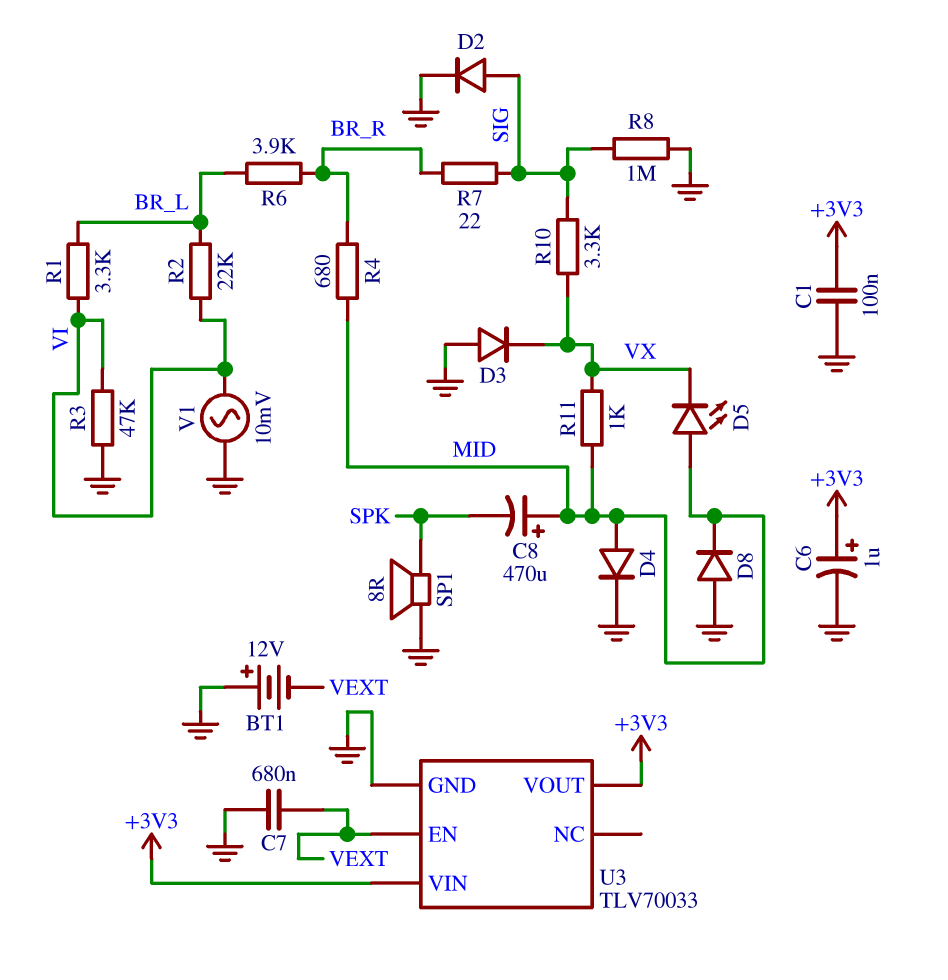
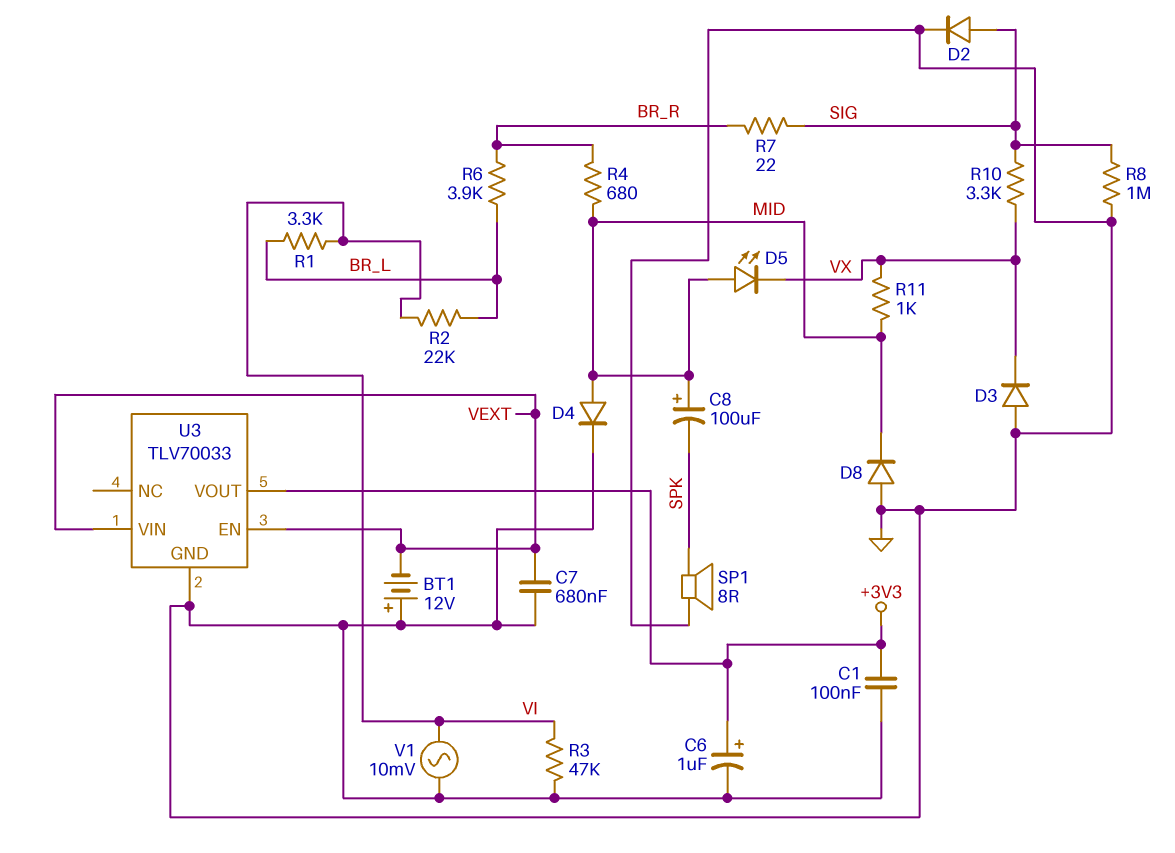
C8: 470uF (plus MID, minus SPK) -> 100uF (plus MID, minus SPK)
U3 pin VIN: +3V3 -> VEXT

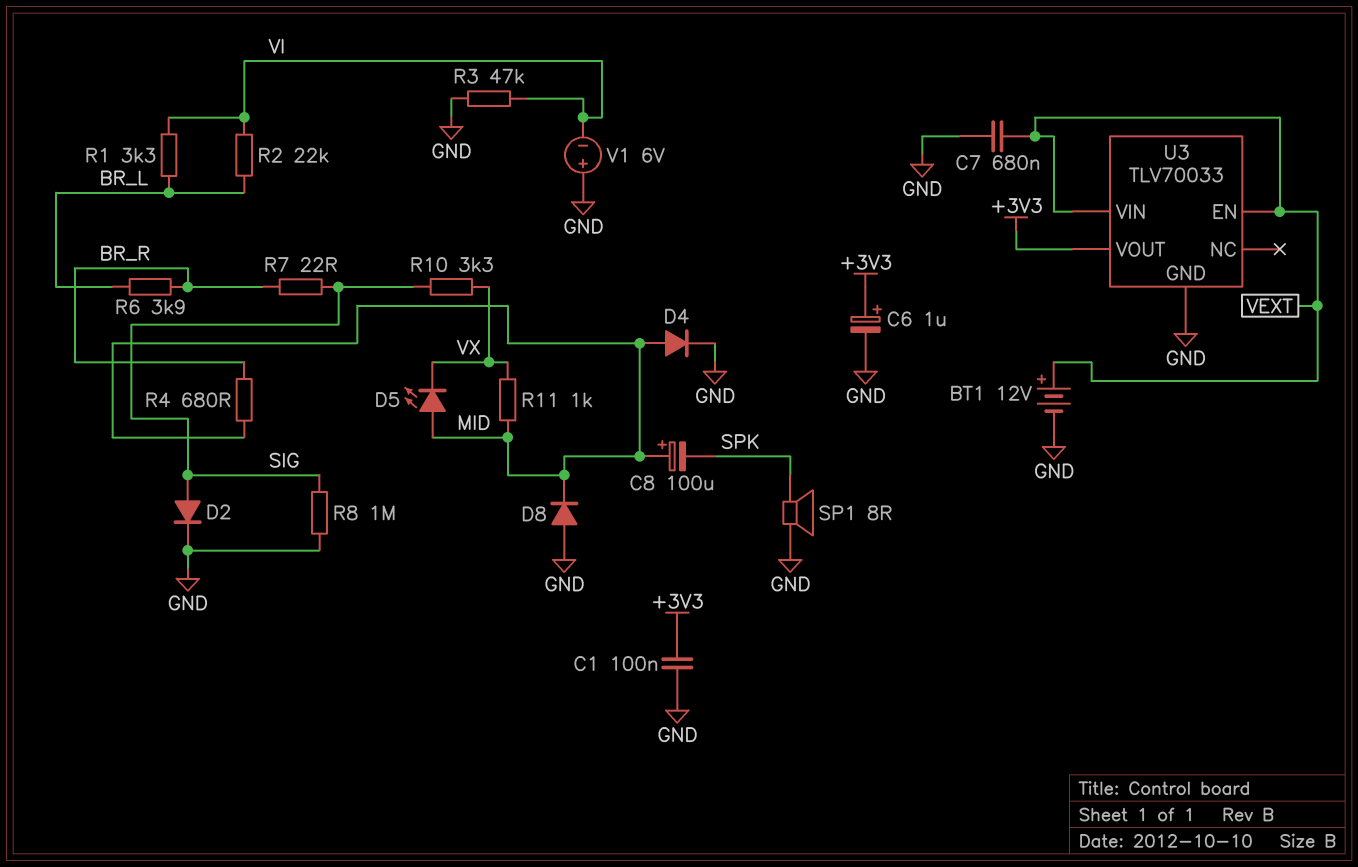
BT1: 12V (plus GND, minus VEXT) -> 12V (plus VEXT, minus GND)
D3: diode (A GND, K VX) -> none
V1: AC 10mV (GND, VI) -> 6V (plus GND, minus VI)

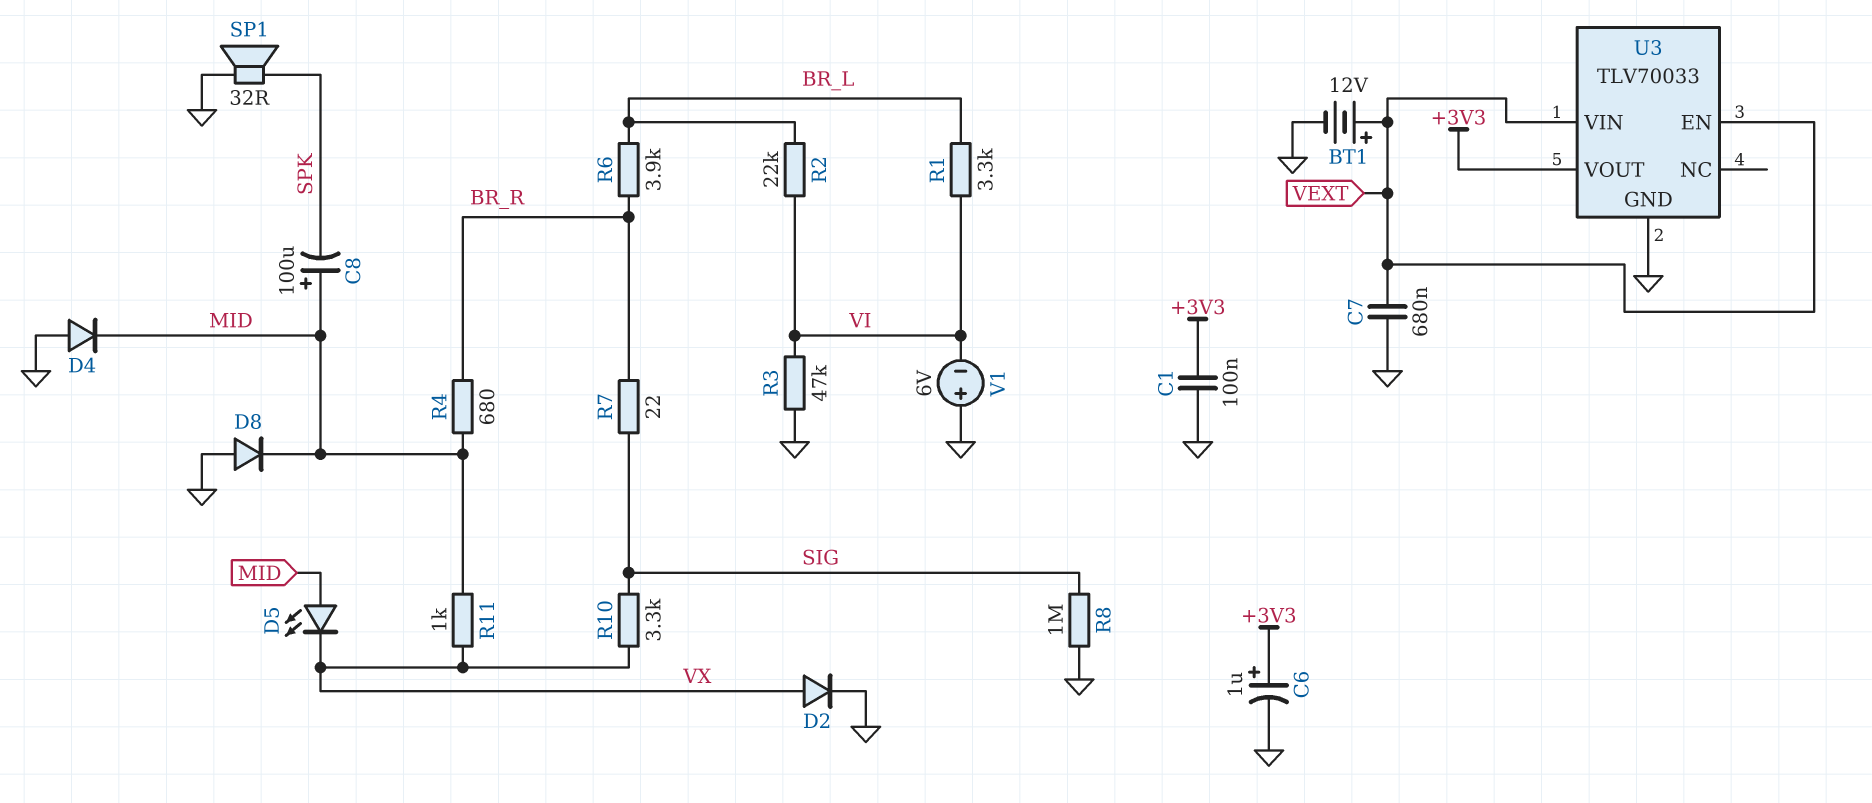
D2: diode (A SIG, K GND) -> diode (A VX, K GND)
D4: diode (A MID, K GND) -> diode (A GND, K MID)
SP1: speaker 8R (GND, SPK) -> speaker 32R (GND, SPK)

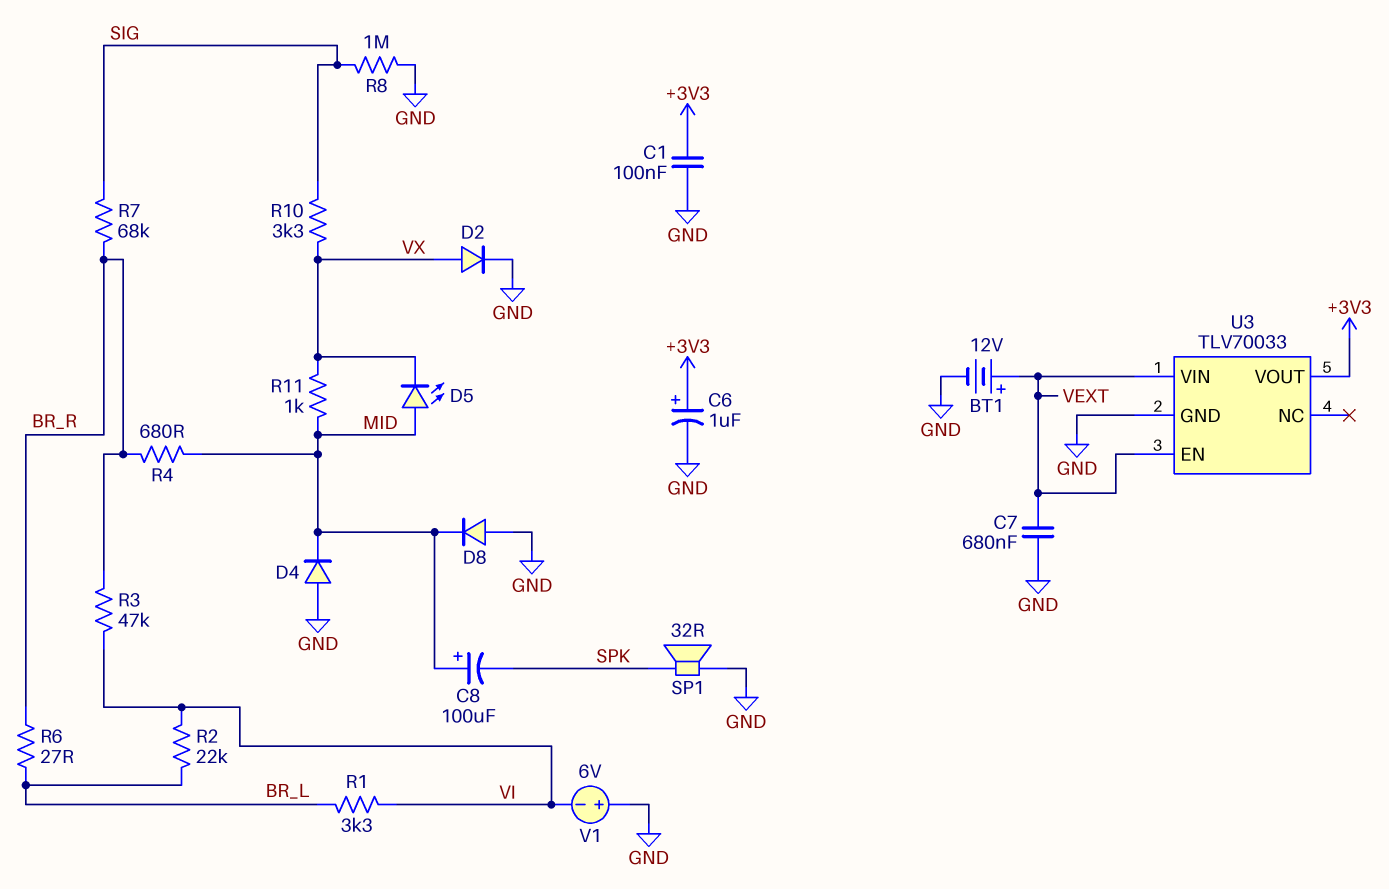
R3: 47k (GND, VI) -> 47k (BR_R, VI)
R6: 3.9k (BR_L, BR_R) -> 27 (BR_L, BR_R)
R7: 22 (BR_R, SIG) -> 68k (BR_R, SIG)

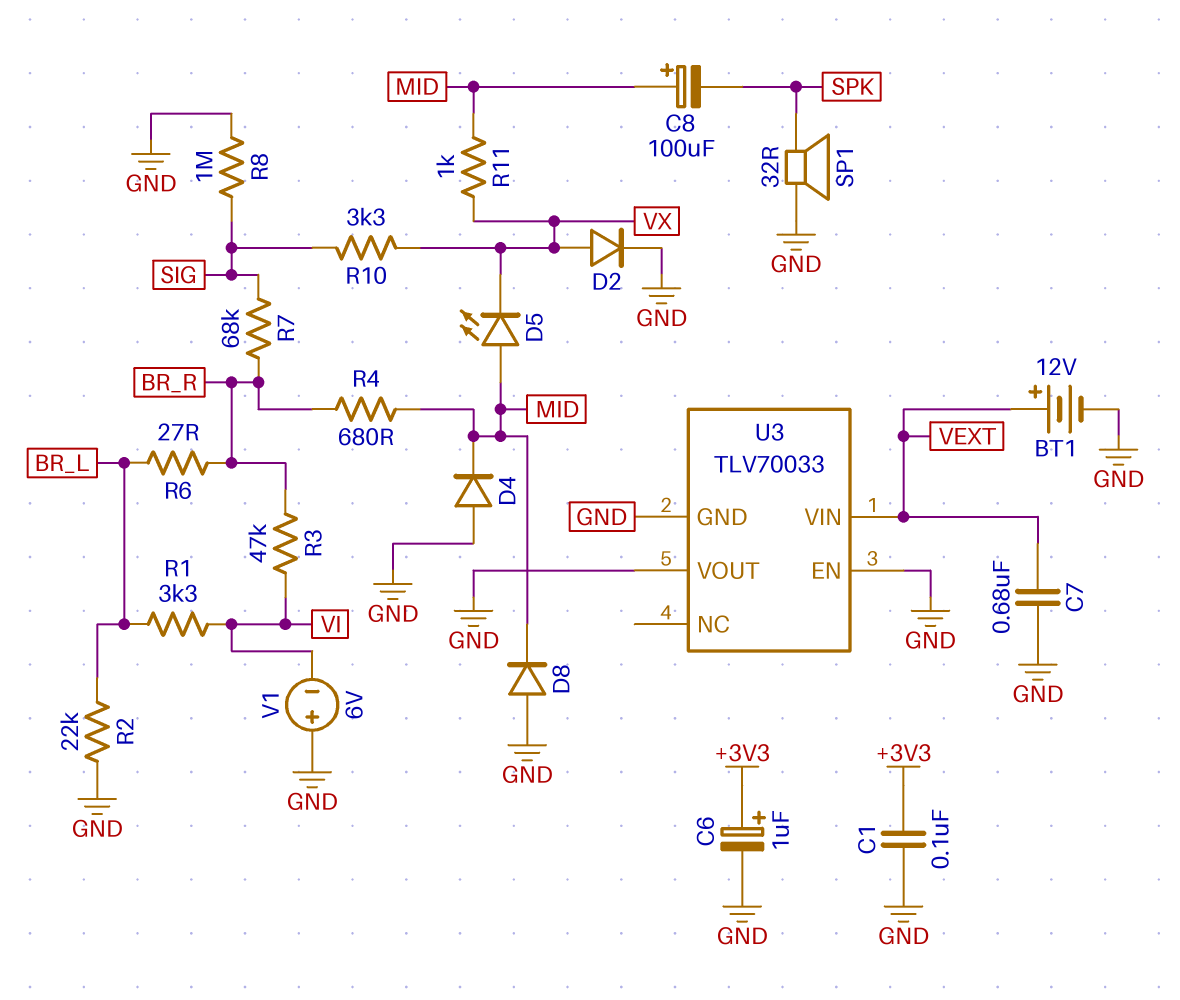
R2: 22k (BR_L, VI) -> 22k (BR_L, GND)
U3 pin EN: VEXT -> GND
U3 pin VOUT: +3V3 -> GND

